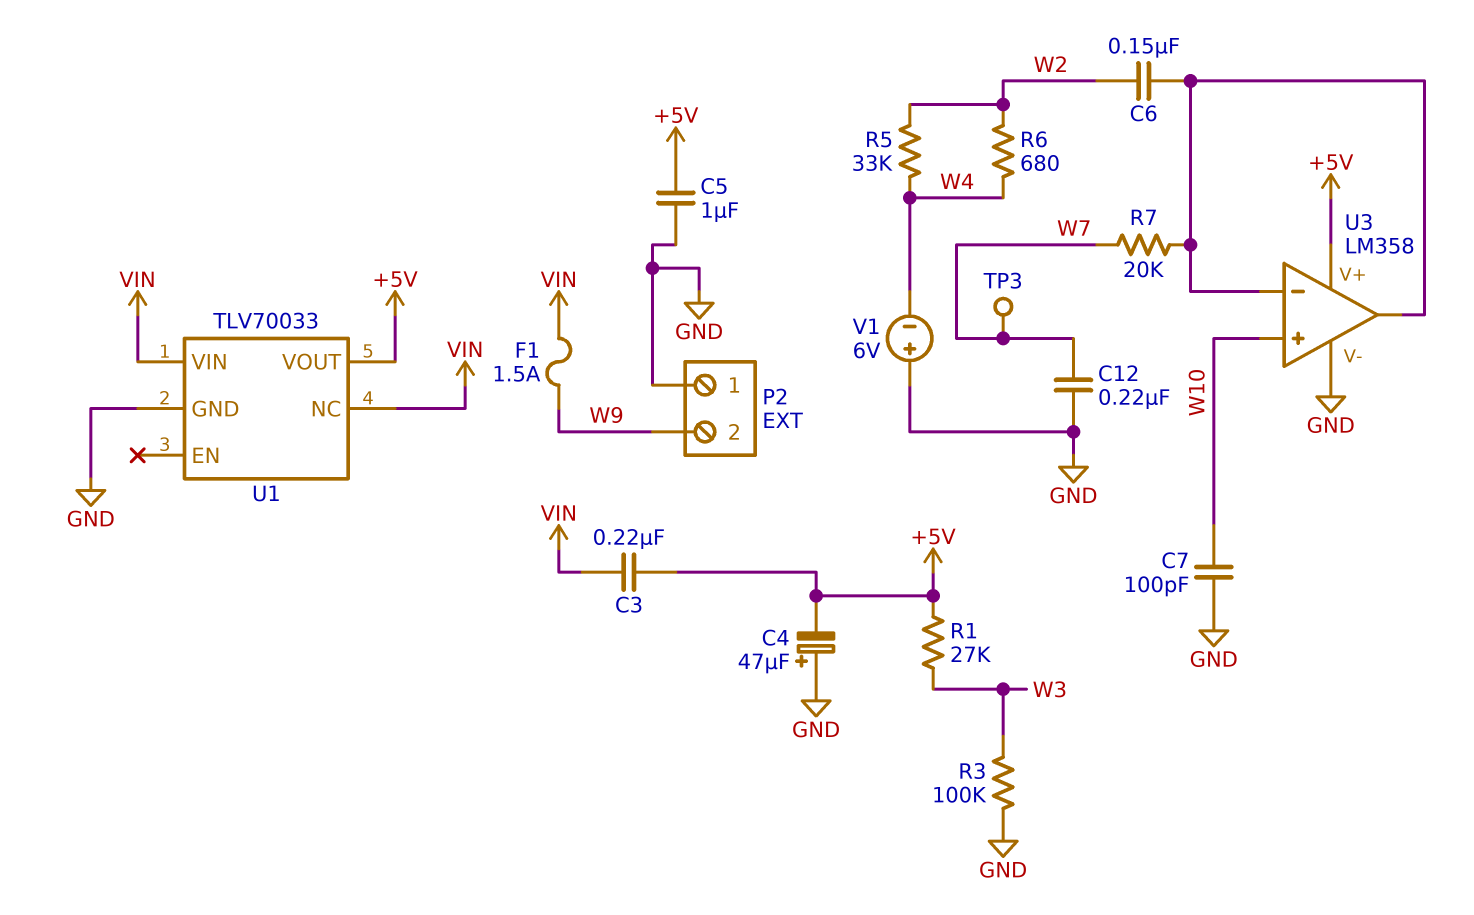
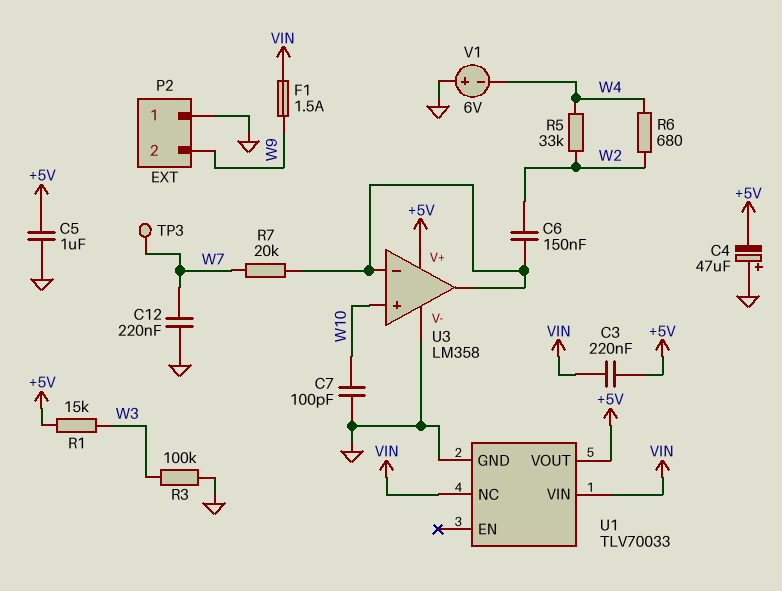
R1: 27k (+5V, W3) -> 15k (+5V, W3)

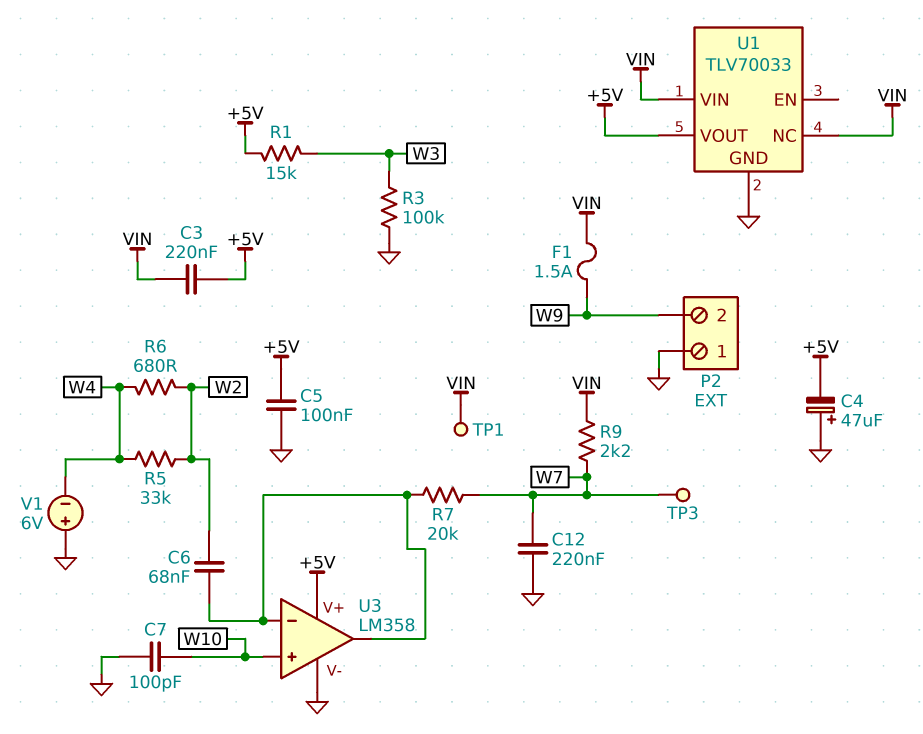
C5: 1uF (+5V, GND) -> 100nF (+5V, GND)
C6: 150nF (U3/in-, W2) -> 68nF (U3/in-, W2)
R9: none -> 2.2k (VIN, W7)
TP1: none -> test point (VIN)

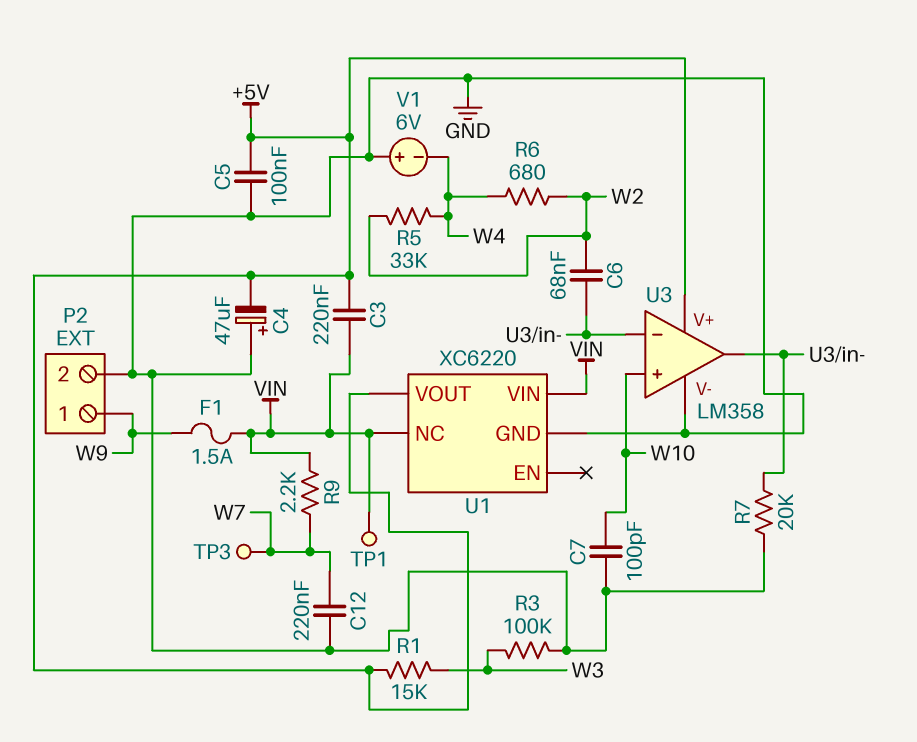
P2 pin 1: GND -> W9
P2 pin 2: W9 -> GND
R7: 20k (U3/in-, W7) -> 20k (GND, U3/in-)
U1: TLV70033 -> XC6220

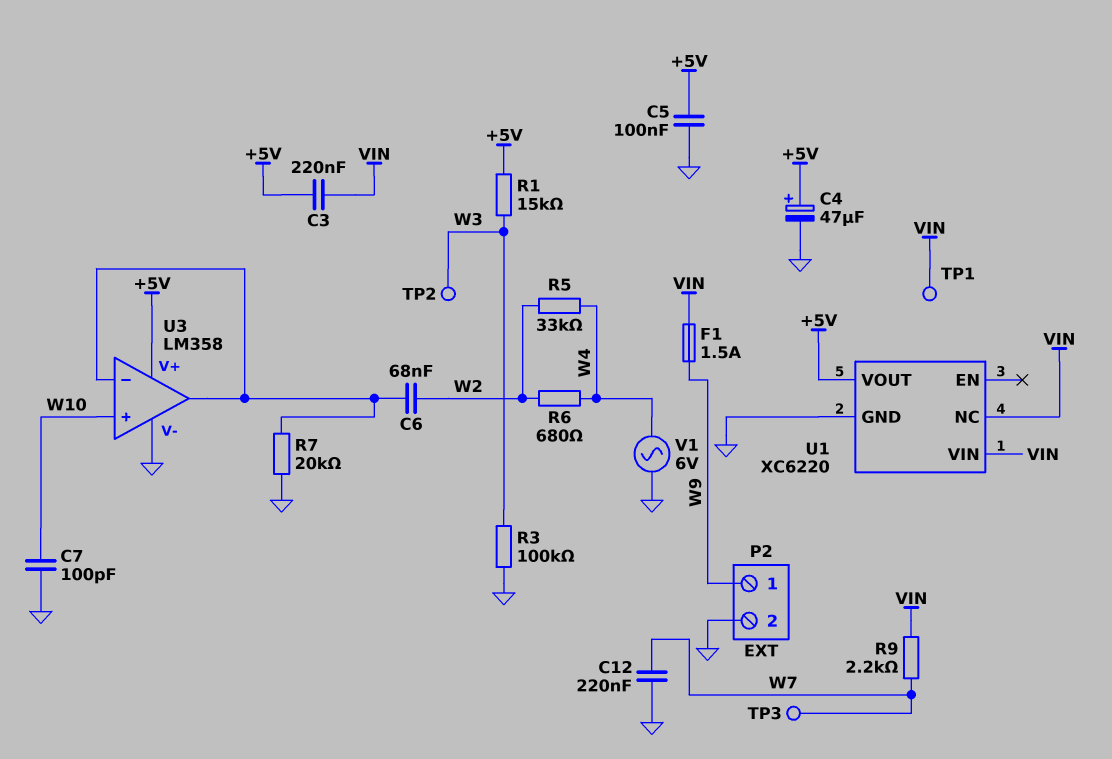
C4: 47uF (plus GND, minus +5V) -> 47uF (plus +5V, minus GND)
TP2: none -> test point (W3)
V1: 6V (plus GND, minus W4) -> AC 6V (GND, W4)

